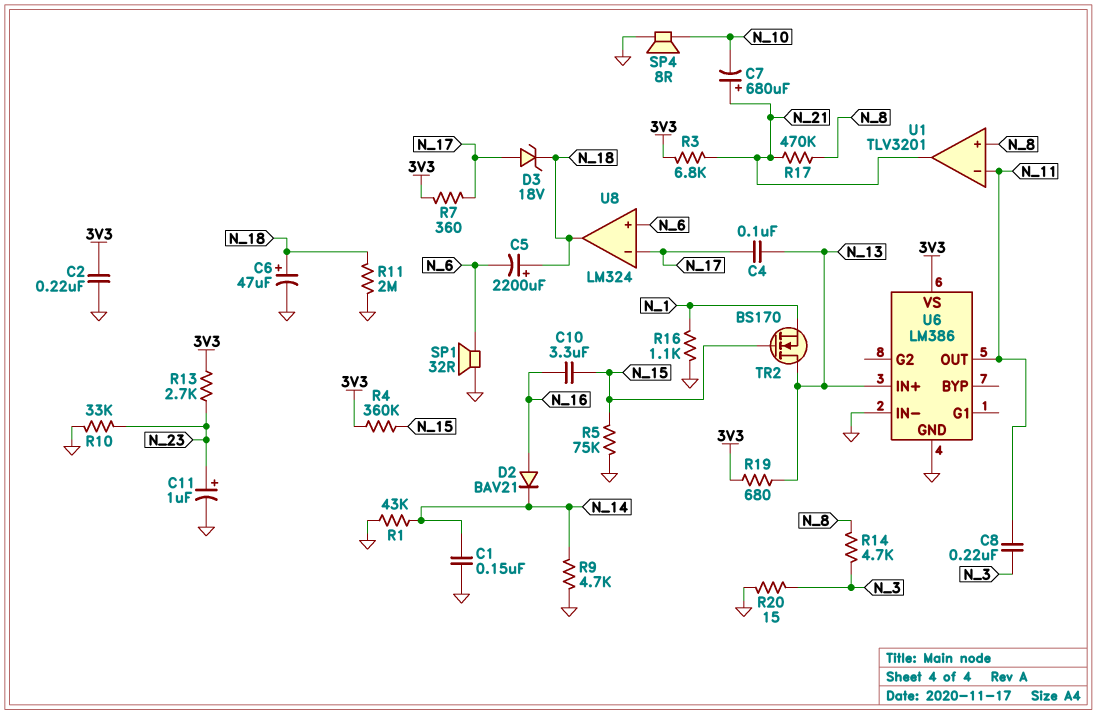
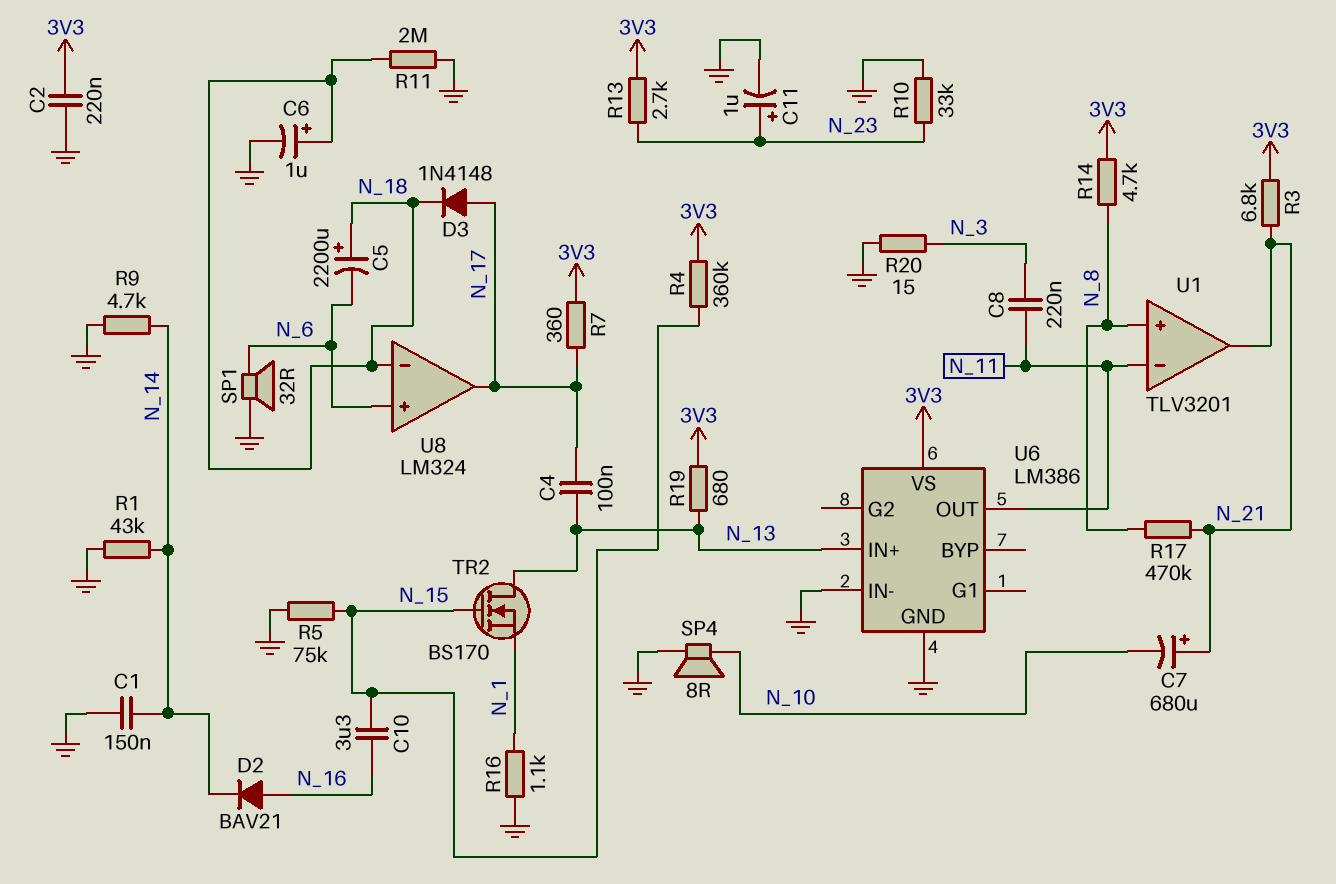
C6: 47uF (plus N_18, minus GND) -> 1uF (plus N_18, minus GND)
D3: zener 18V (A N_17, K N_18) -> diode 1N4148 (A N_17, K N_18)
R14: 4.7k (N_3, N_8) -> 4.7k (3V3, N_8)
U8 pin in-: N_17 -> N_18
U8 pin out: N_18 -> N_17

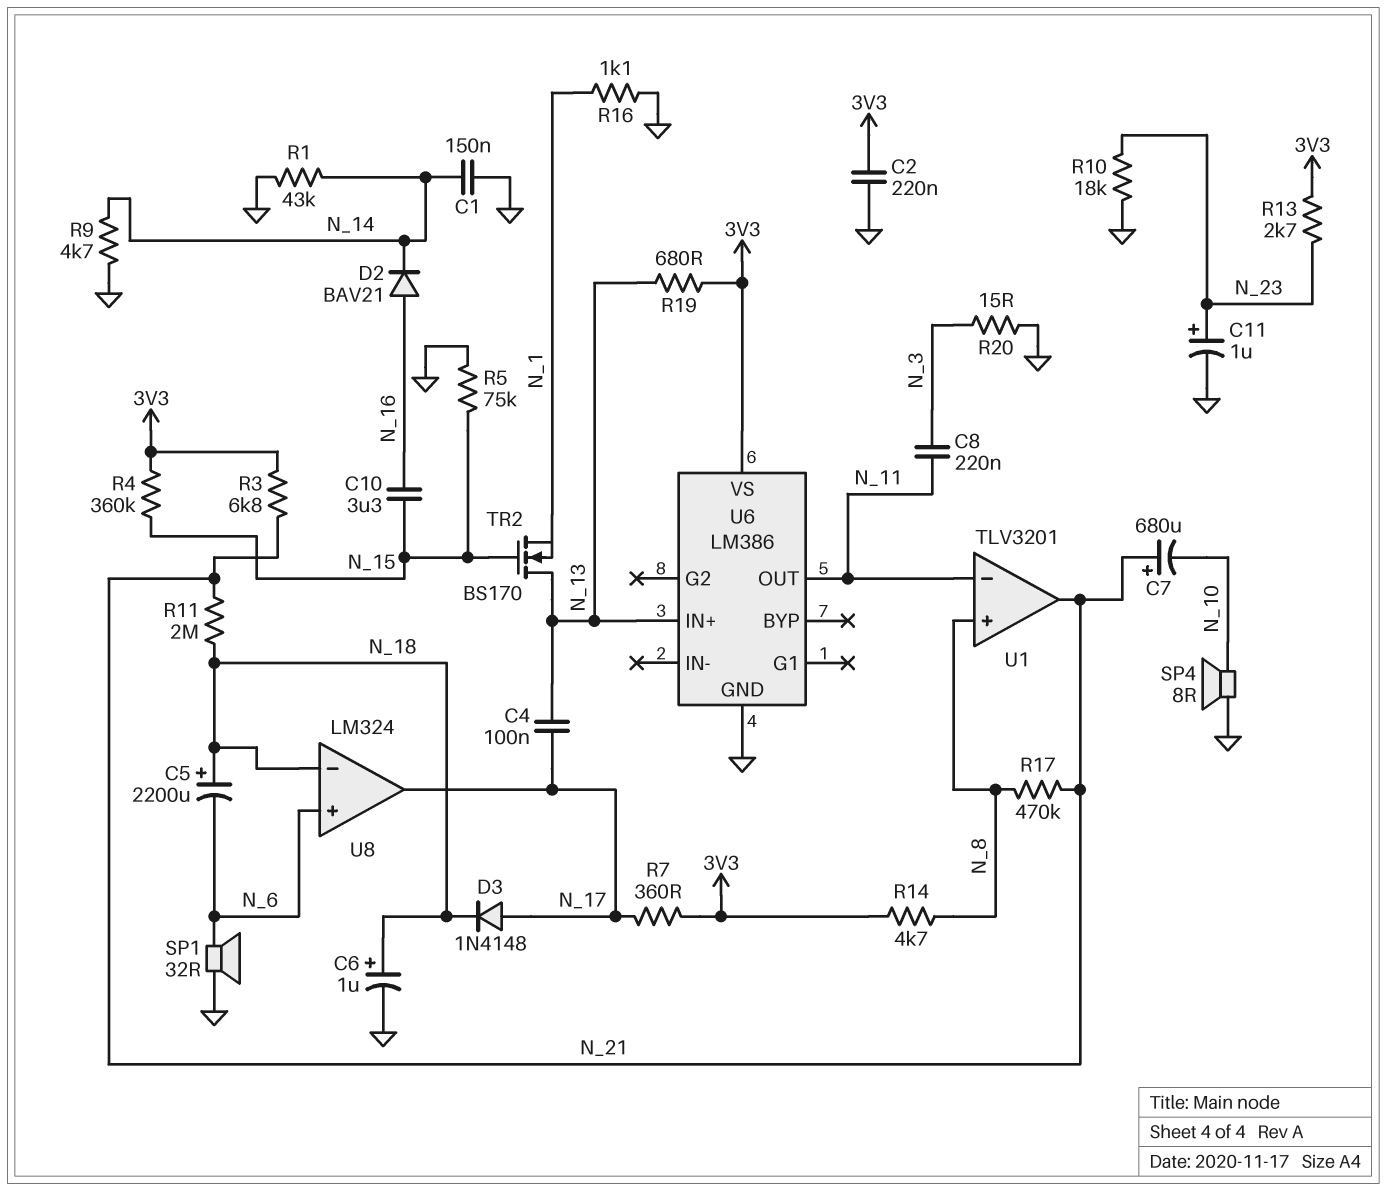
R10: 33k (GND, N_23) -> 18k (GND, N_23)
R11: 2M (GND, N_18) -> 2M (N_18, N_21)
U6 pin IN-: GND -> none

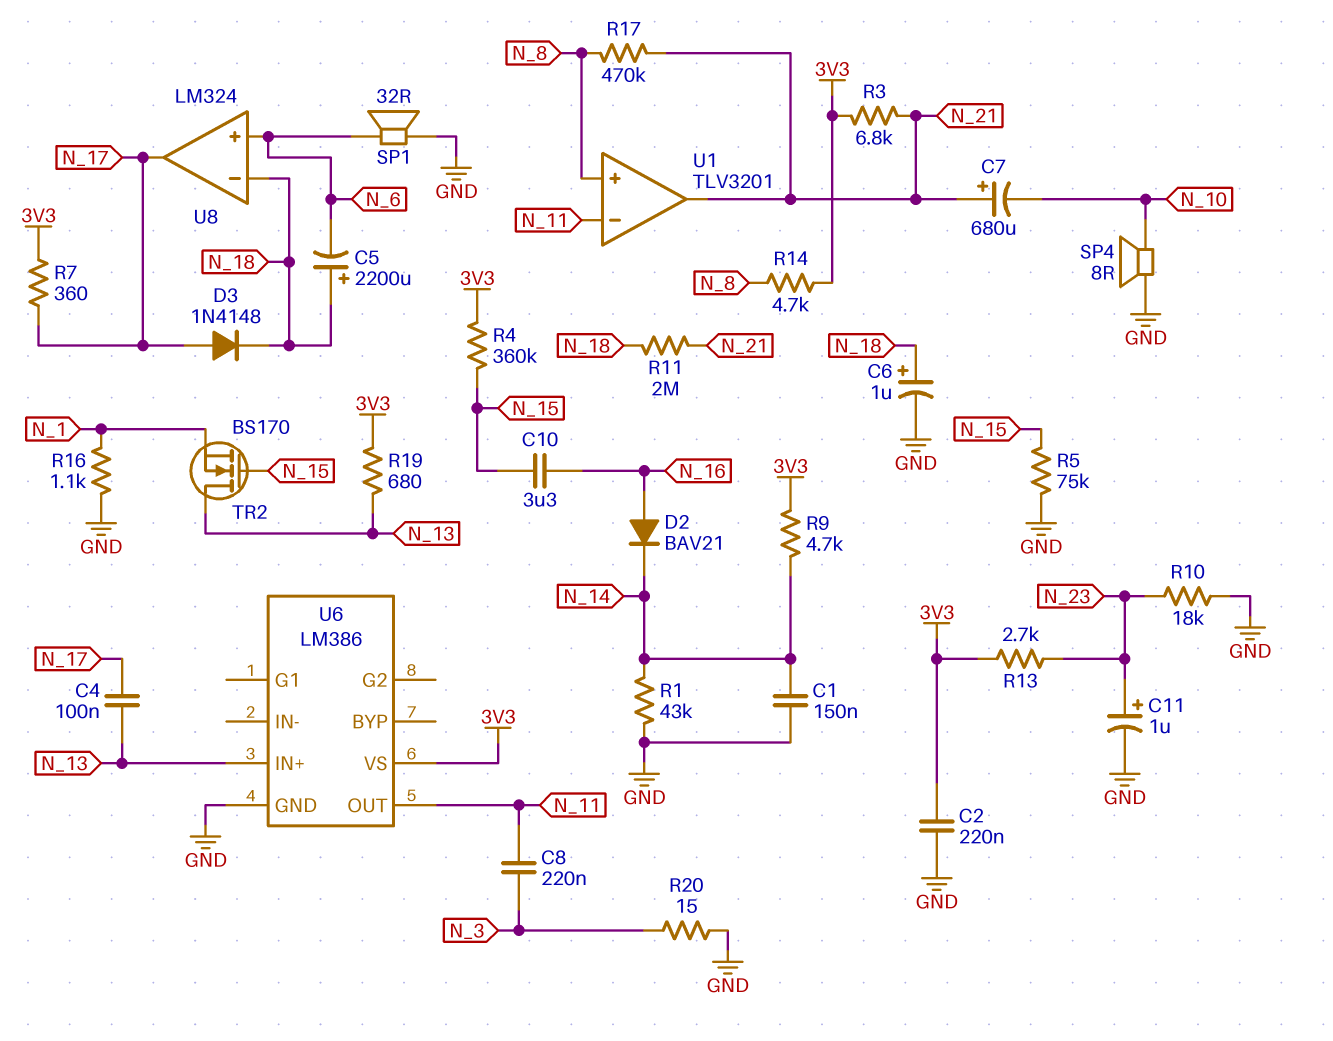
R9: 4.7k (GND, N_14) -> 4.7k (3V3, N_14)

